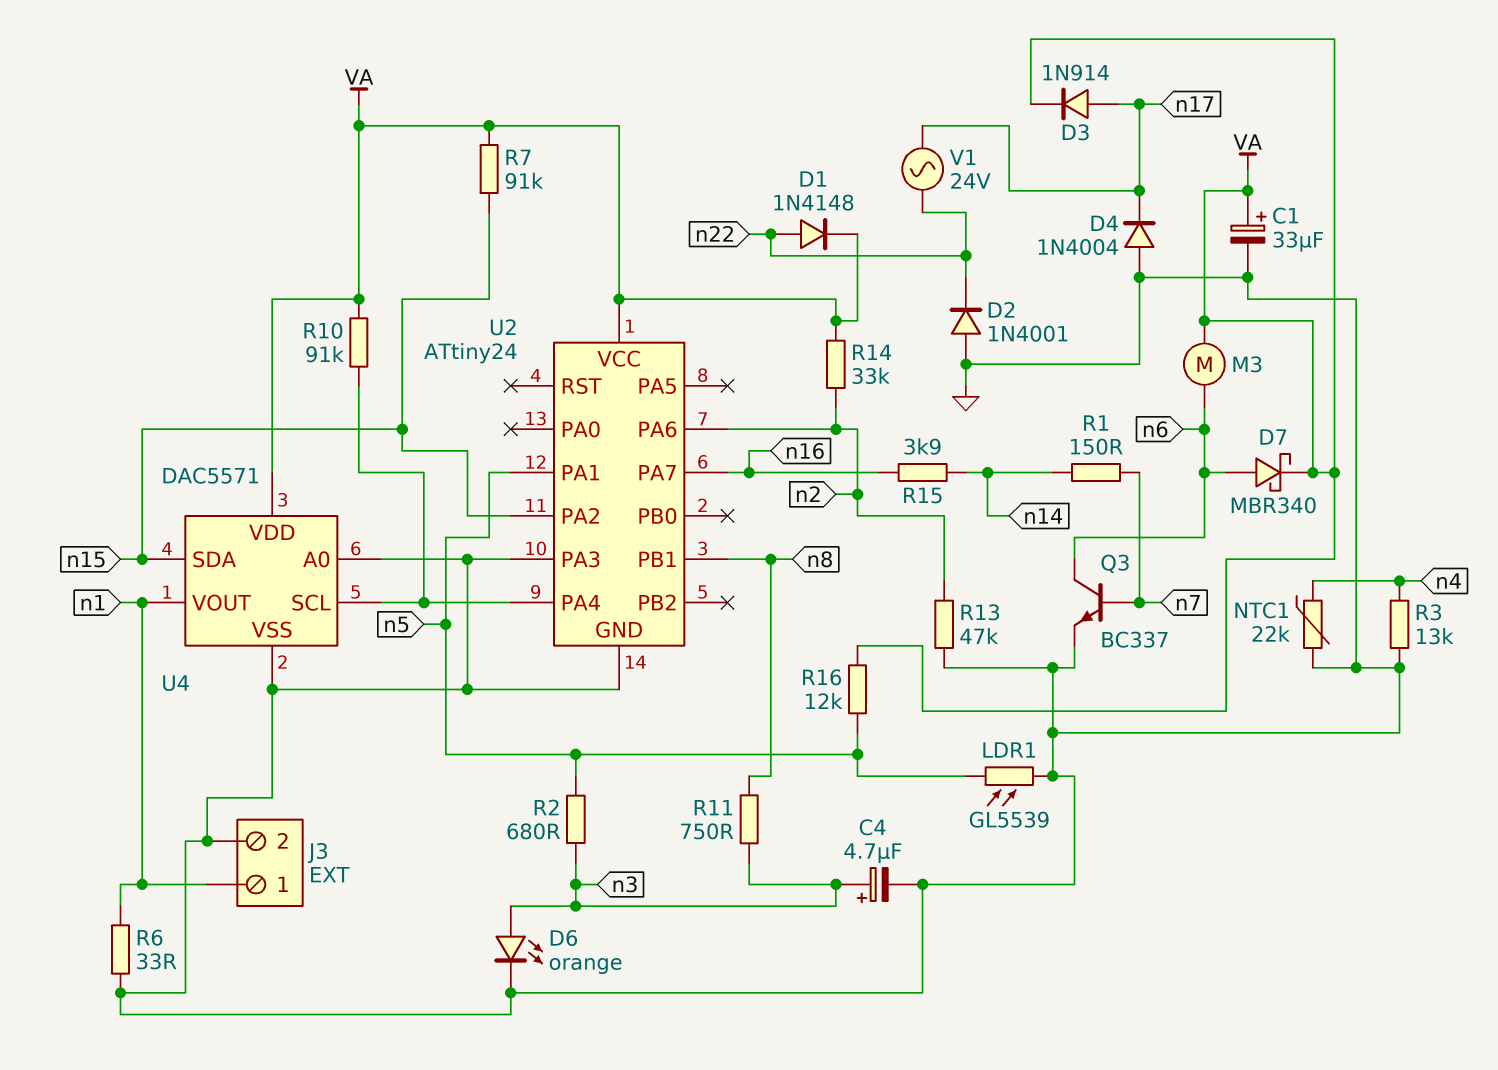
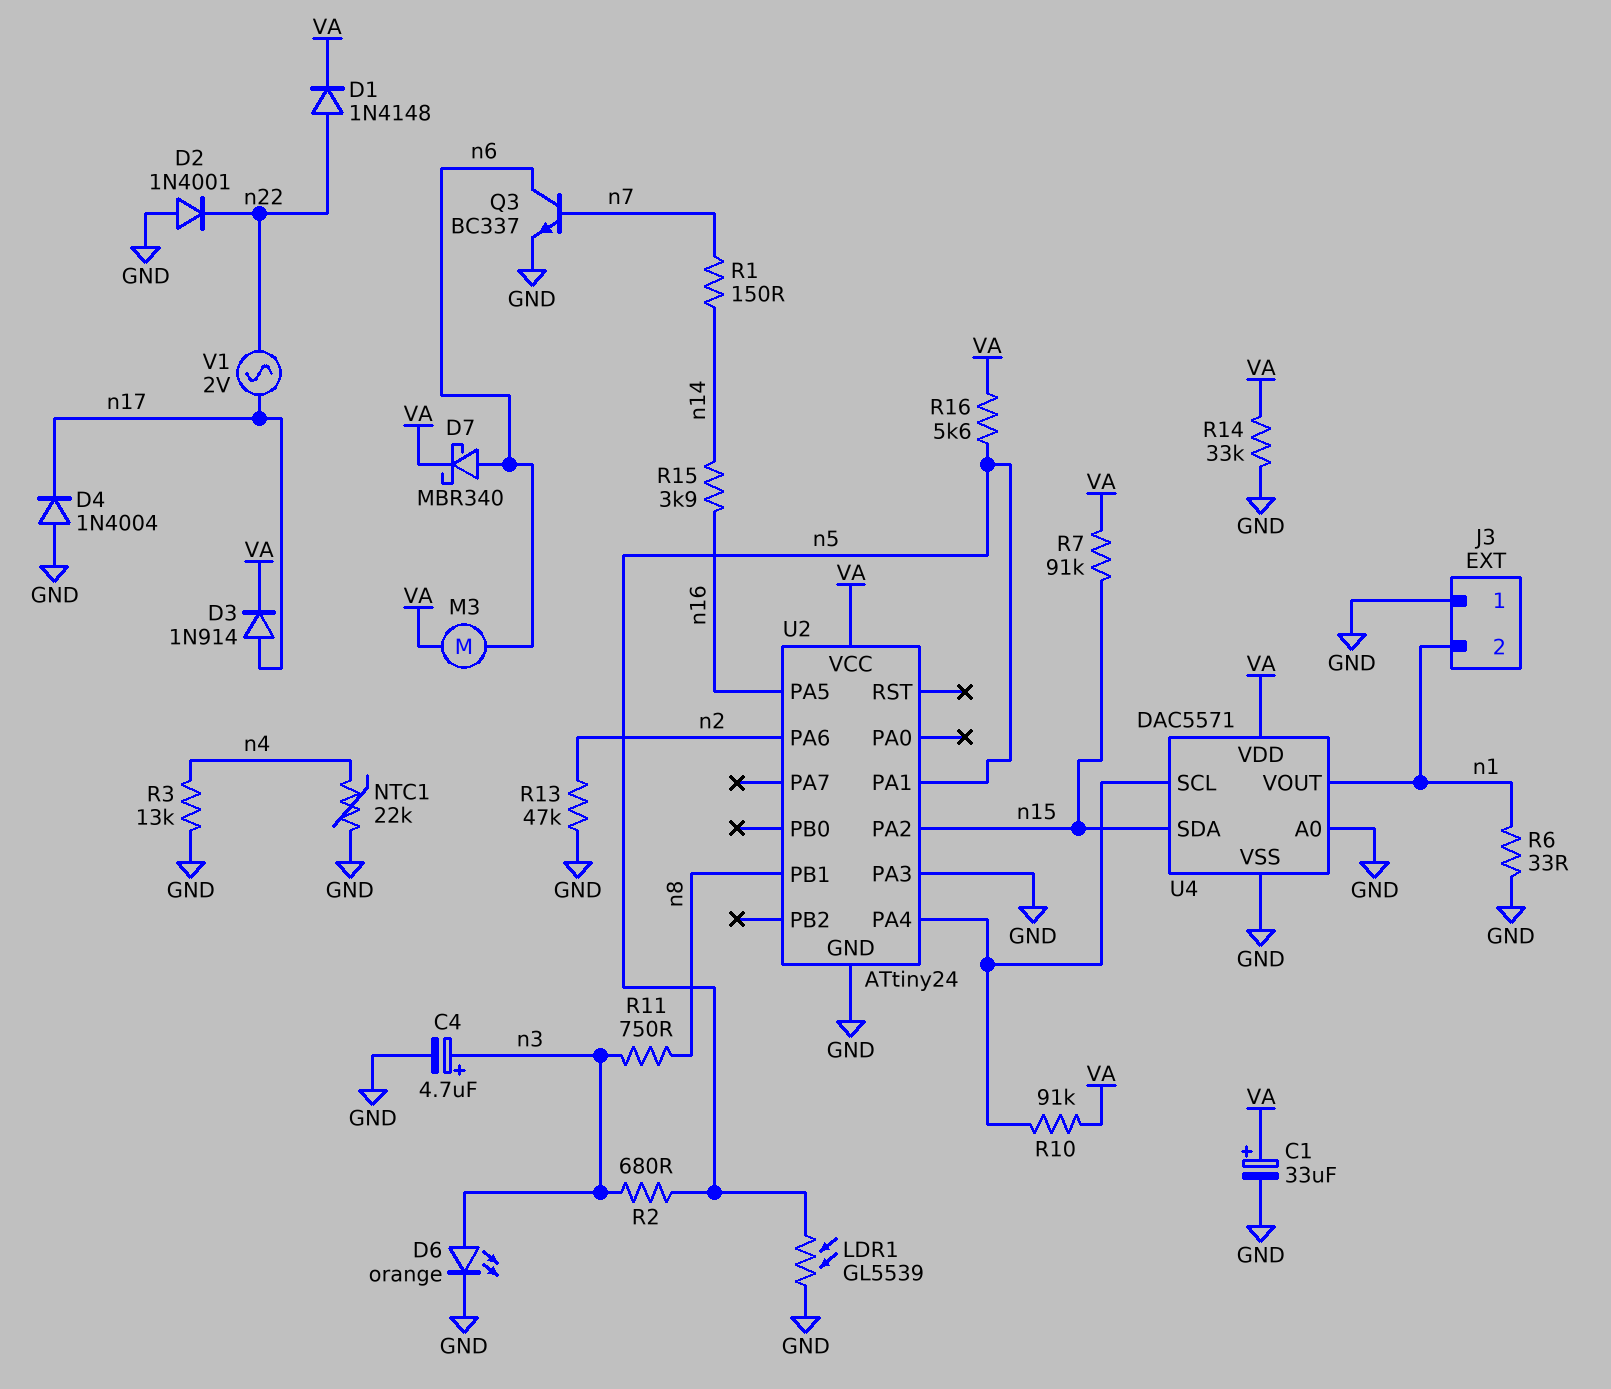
J3 pin 1: n1 -> GND
J3 pin 2: GND -> n1
R14: 33k (VA, n2) -> 33k (GND, VA)
R16: 12k (VA, n5) -> 5.6k (VA, n5)
U2 pin PA5: none -> n16
U2 pin PA7: n16 -> none
V1: AC 24V (n17, n22) -> AC 2V (n17, n22)

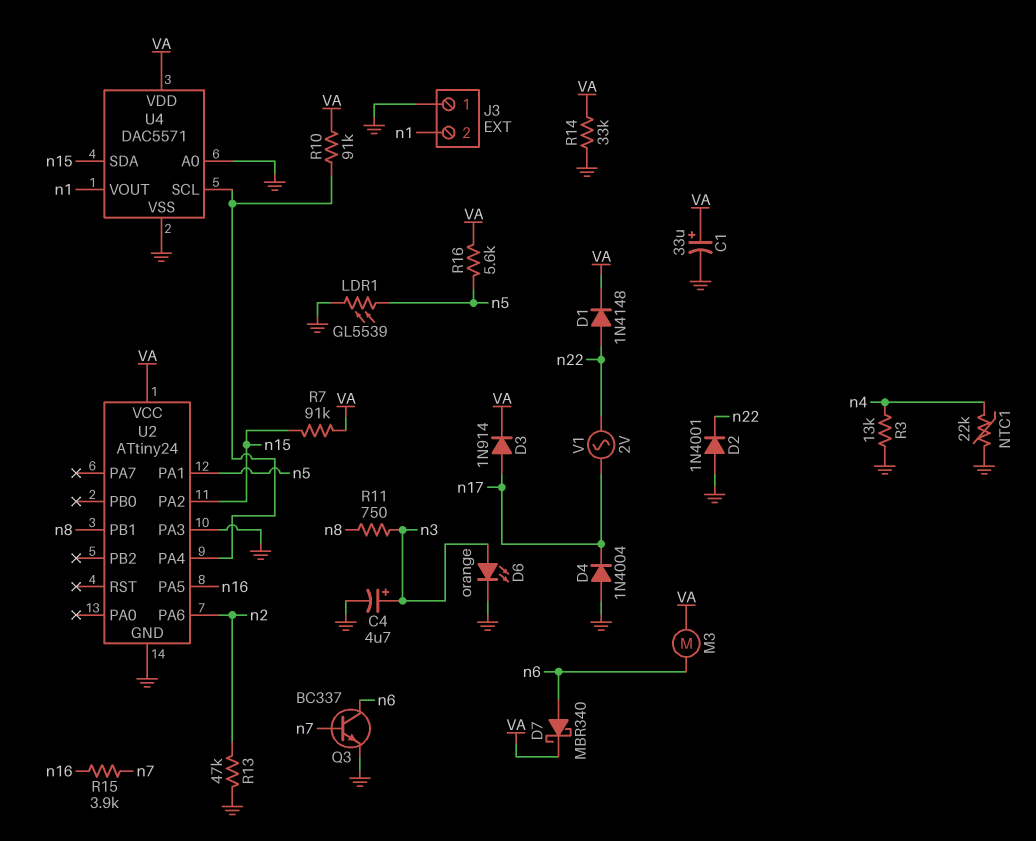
R1: 150 (n7, n14) -> none
R2: 680 (n3, n5) -> none
R6: 33 (GND, n1) -> none
R15: 3.9k (n14, n16) -> 3.9k (n7, n16)

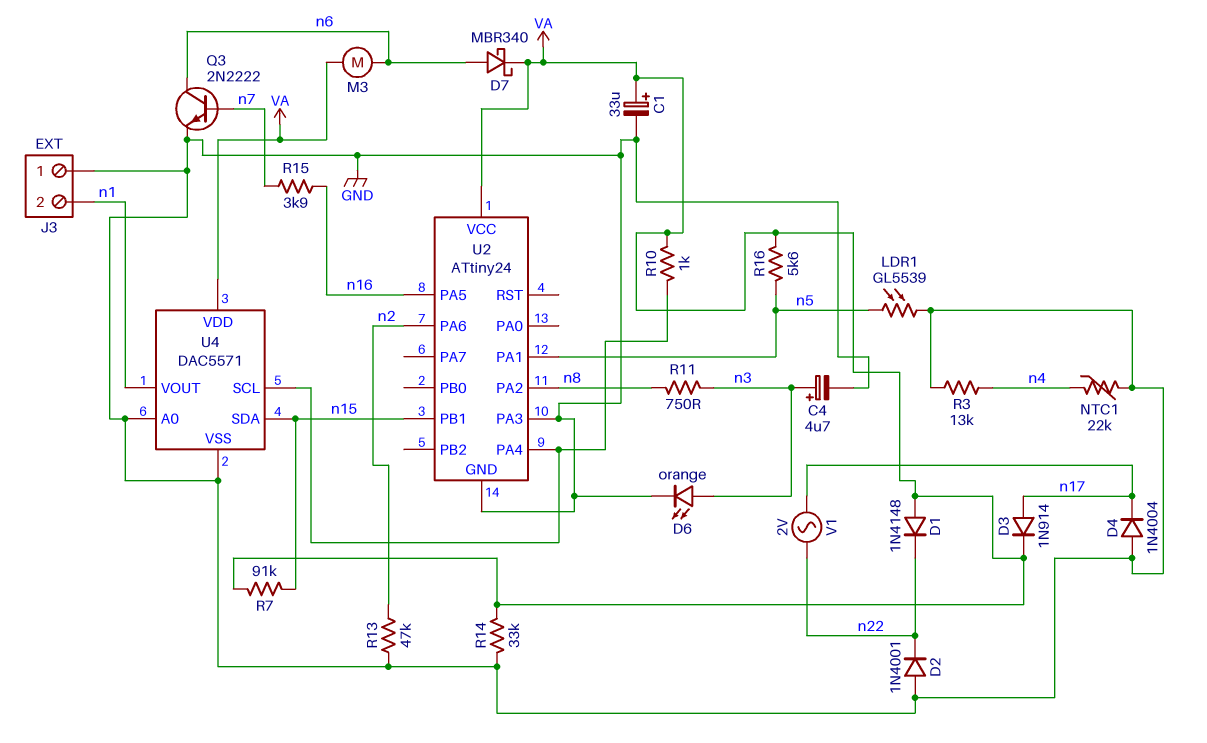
D1: diode 1N4148 (A n22, K VA) -> diode 1N4148 (A VA, K n22)
Q3: NPN BC337 (B n7, C n6, E GND) -> NPN 2N2222 (B n7, C n6, E GND)
R10: 91k (U2/PA4, VA) -> 1k (U2/PA4, VA)
U2 pin PA2: n15 -> n8
U2 pin PB1: n8 -> n15

